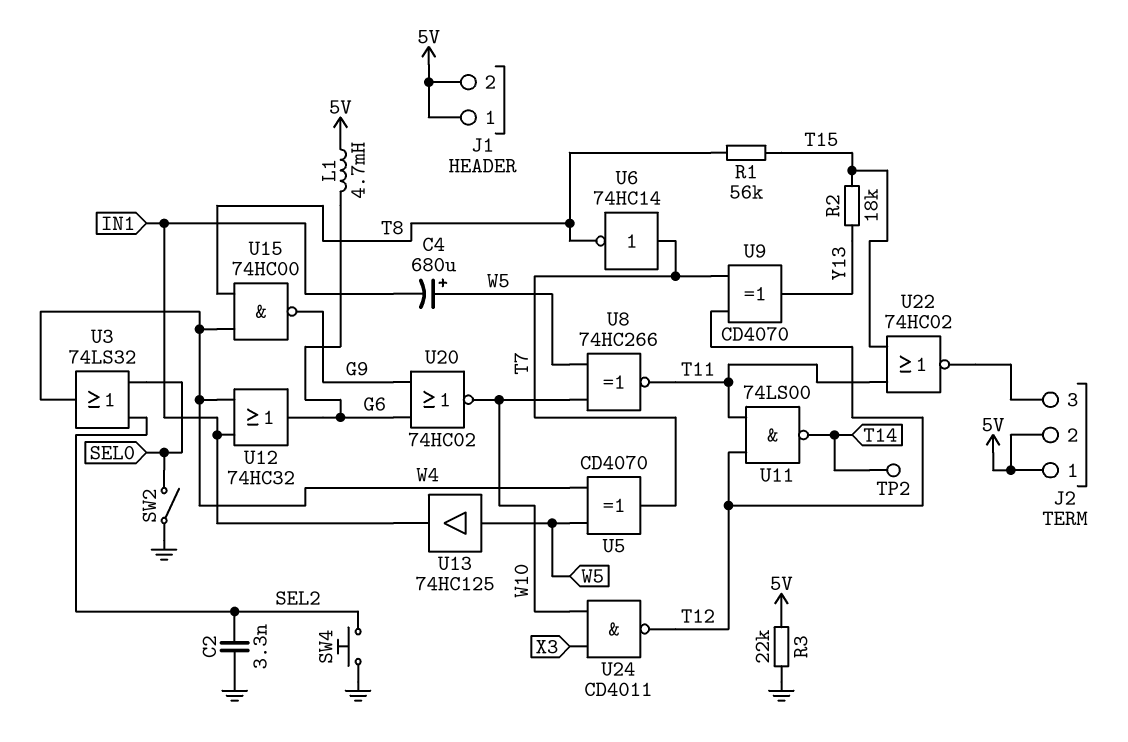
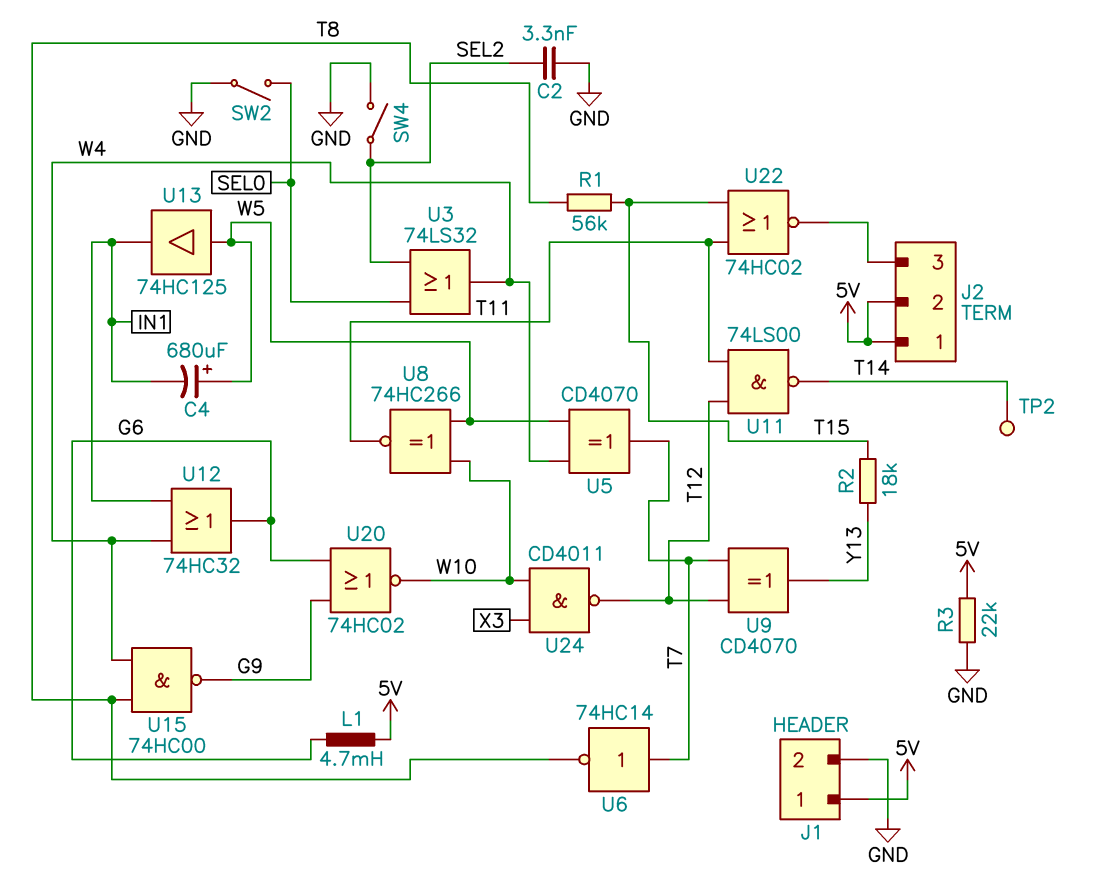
J1 pin 2: 5V -> GND
SW4: button (GND, SEL2) -> switch (GND, SEL2)

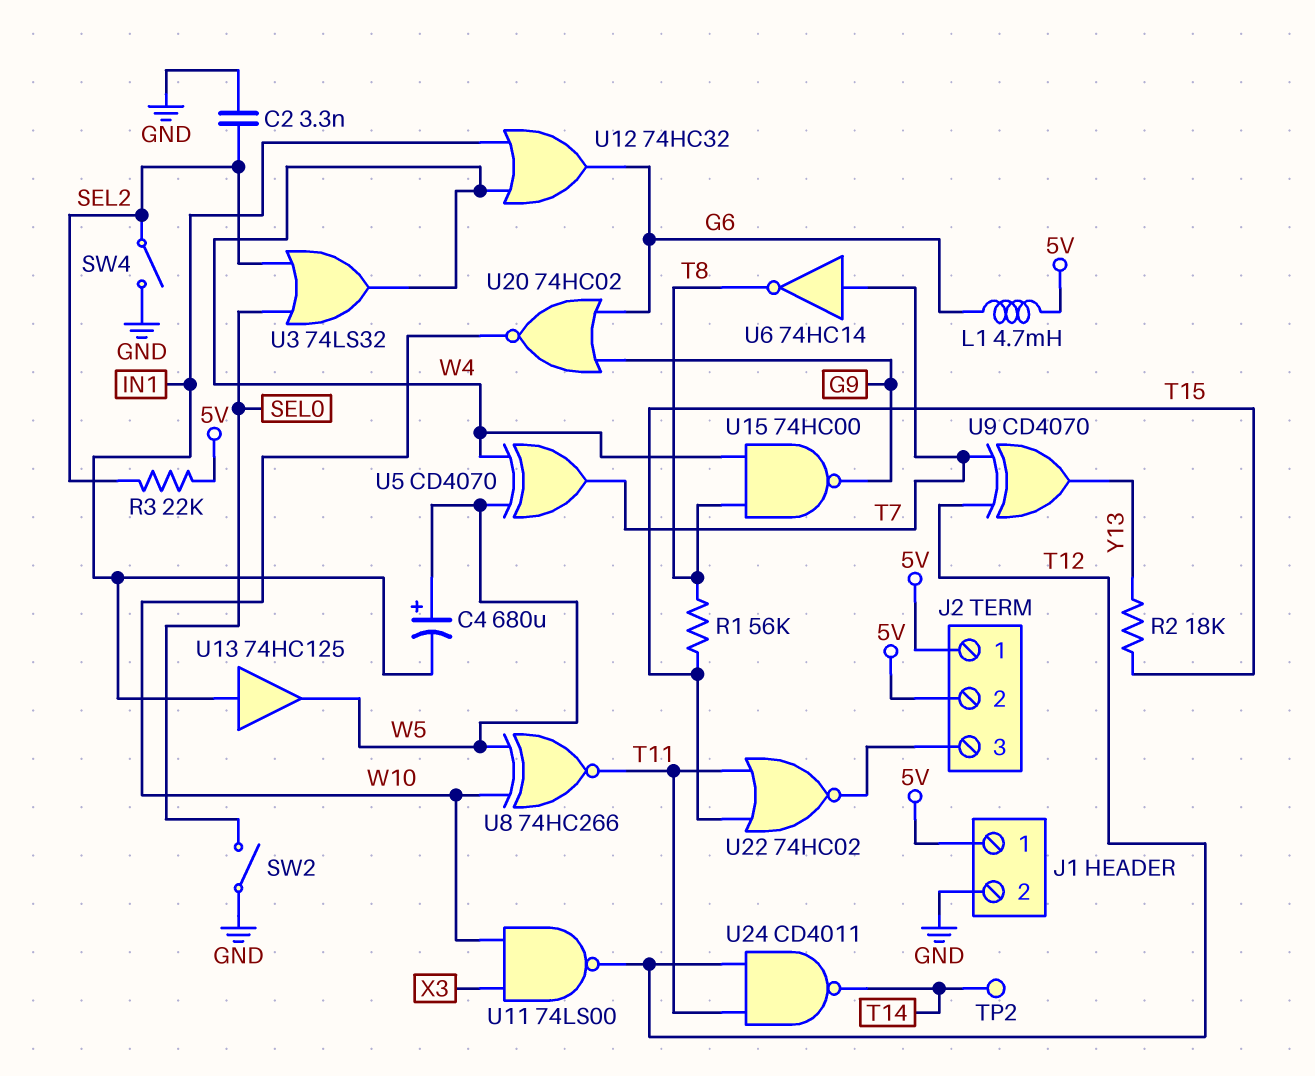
R3: 22k (5V, GND) -> 22k (5V, SEL2)
U11: NAND 74LS00 (in T11, in T12, out T14) -> NAND 74LS00 (in W10, in X3, out T12)
U13: buffer 74HC125 (in W5, out IN1) -> buffer 74HC125 (in IN1, out W5)
U24: NAND CD4011 (in W10, in X3, out T12) -> NAND CD4011 (in T11, in T12, out T14)

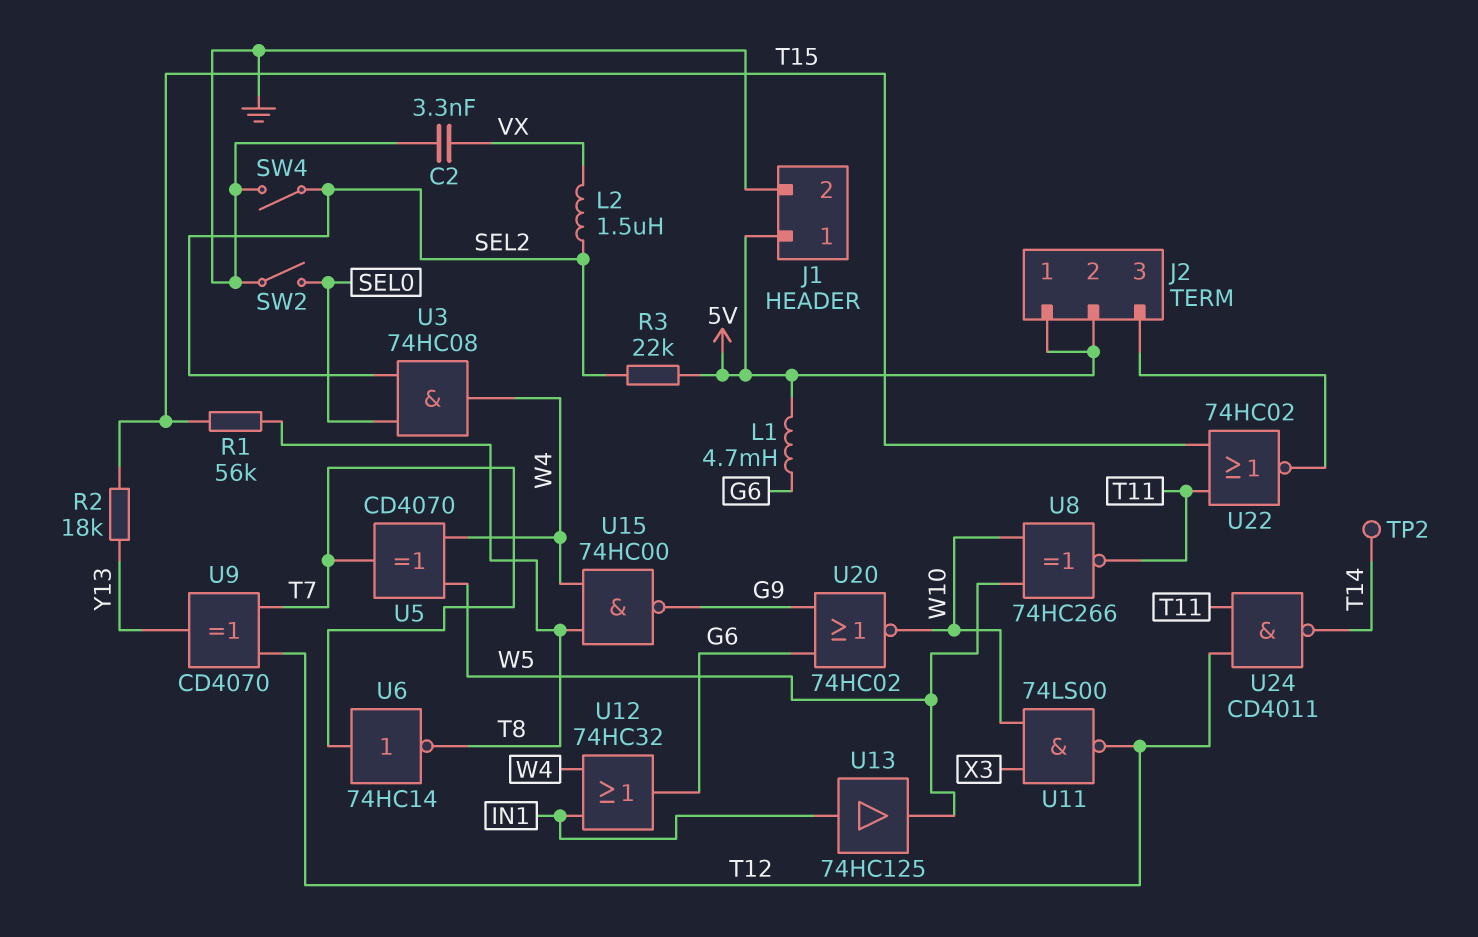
C2: 3.3nF (GND, SEL2) -> 3.3nF (GND, VX)
C4: 680uF (plus W5, minus IN1) -> none
L2: none -> 1.5uH (SEL2, VX)
U3: OR 74LS32 (in SEL0, in SEL2, out W4) -> AND 74HC08 (in SEL0, in SEL2, out W4)

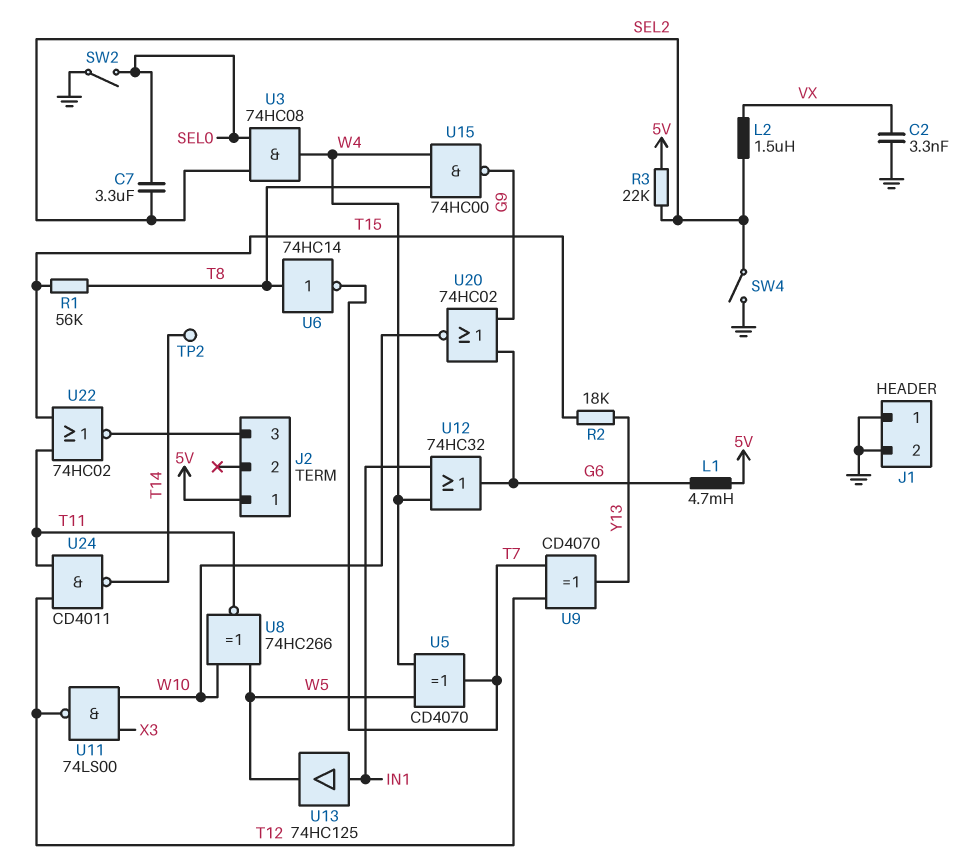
C7: none -> 3.3uF (SEL0, SEL2)
J1 pin 1: 5V -> GND
J2 pin 2: 5V -> none
U6: NOT 74HC14 (in T7, out T8) -> NOT 74HC14 (in T8, out T7)

